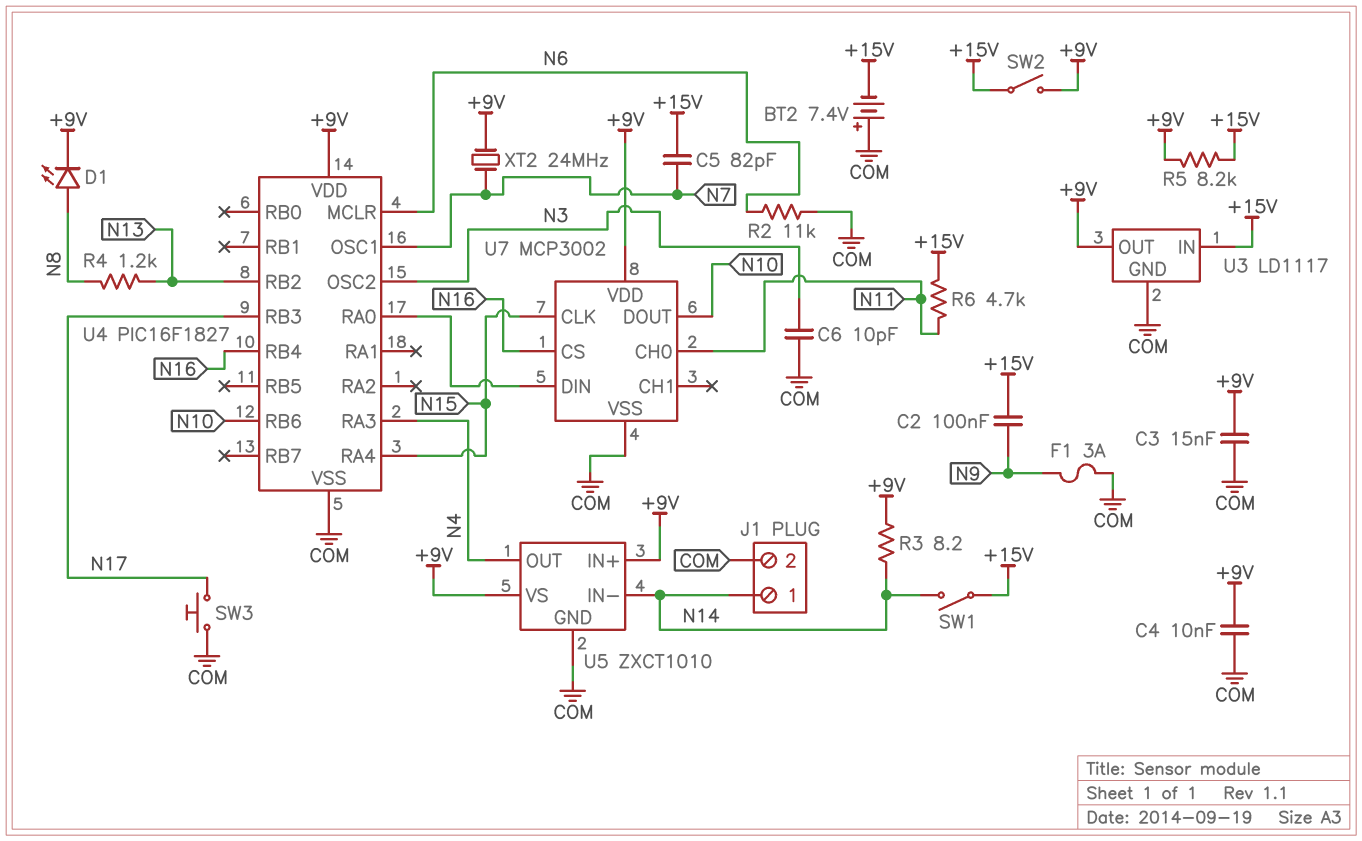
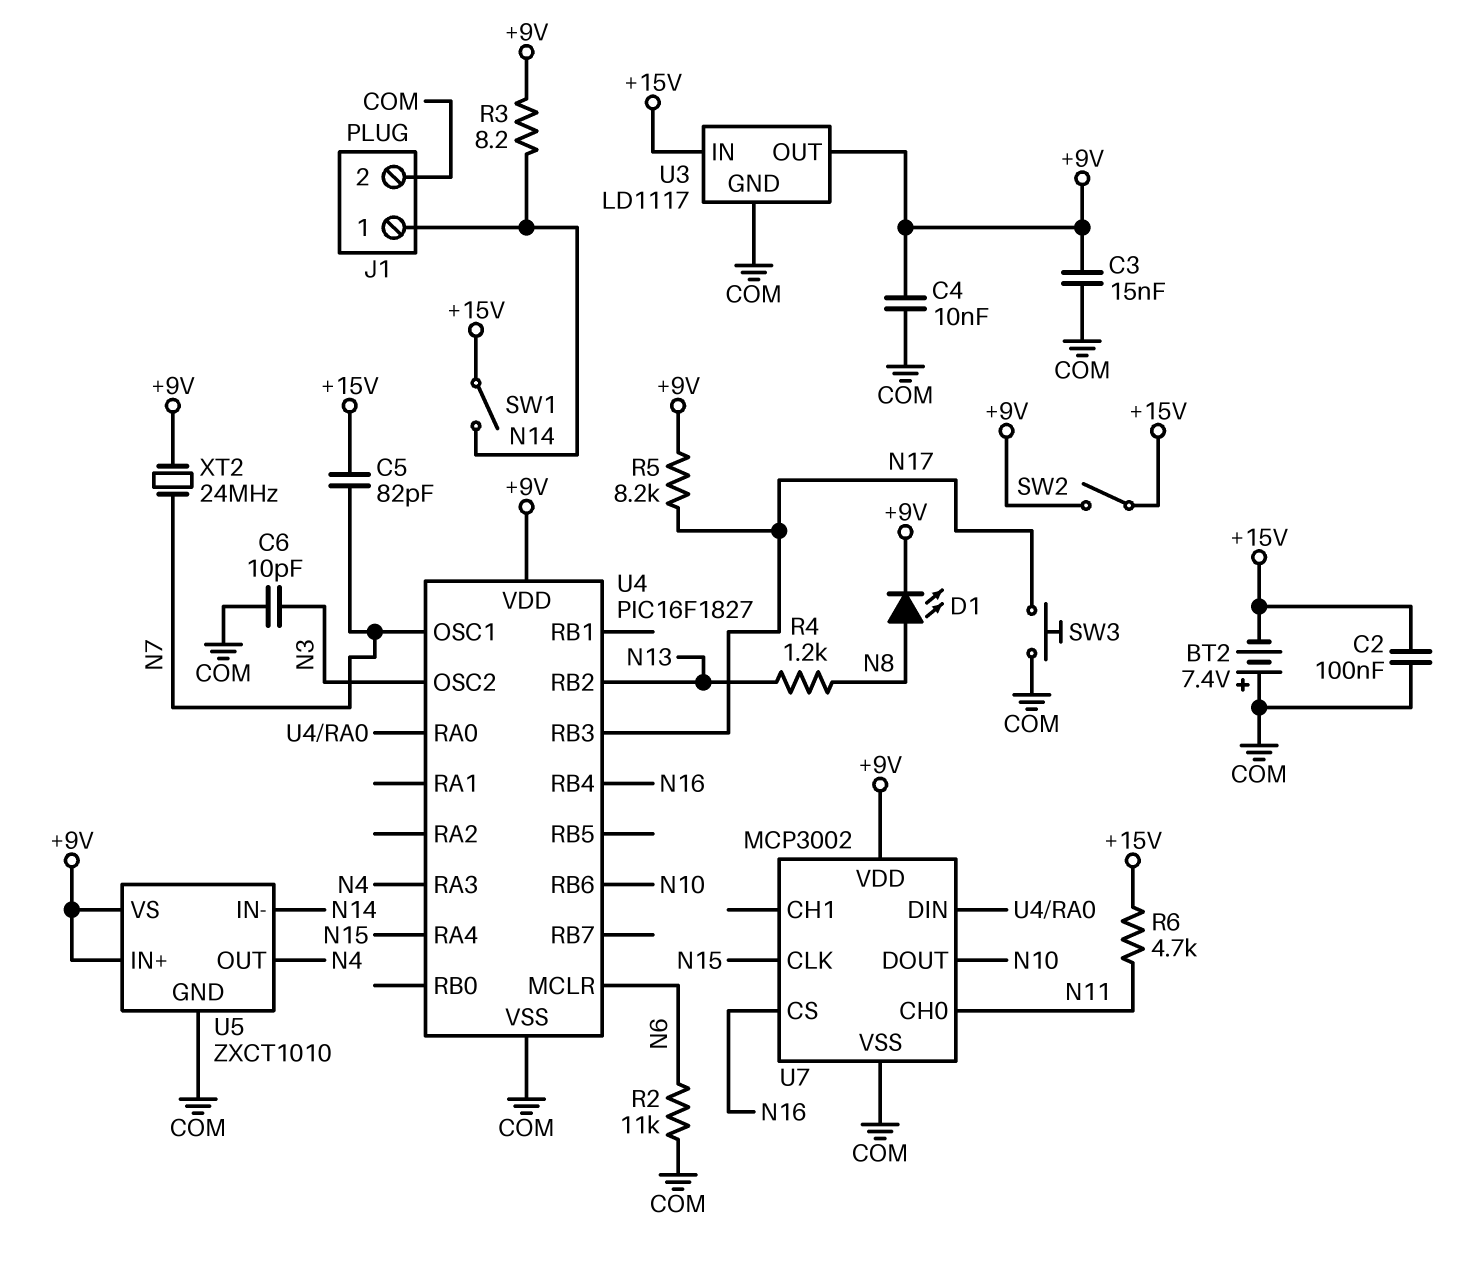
C2: 100nF (+15V, N9) -> 100nF (+15V, COM)
F1: 3A (COM, N9) -> none
R5: 8.2k (+9V, +15V) -> 8.2k (+9V, N17)

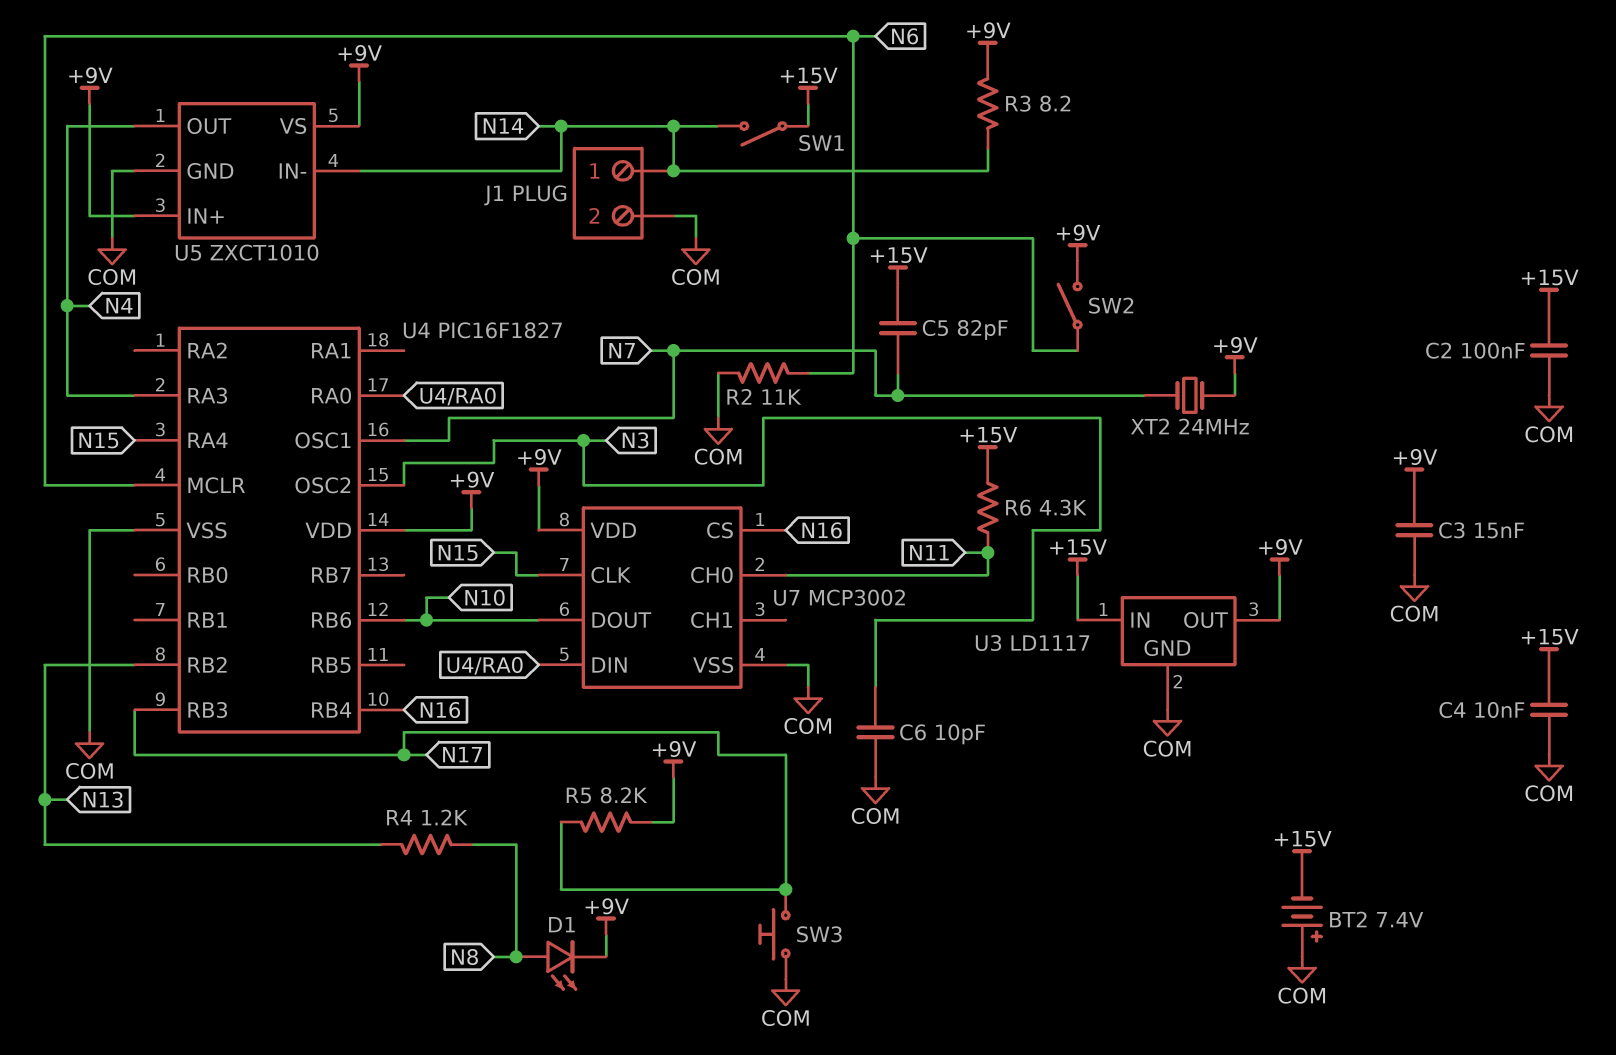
C4: 10nF (+9V, COM) -> 10nF (+15V, COM)
R6: 4.7k (+15V, N11) -> 4.3k (+15V, N11)
SW2: switch (+9V, +15V) -> switch (+9V, N6)

